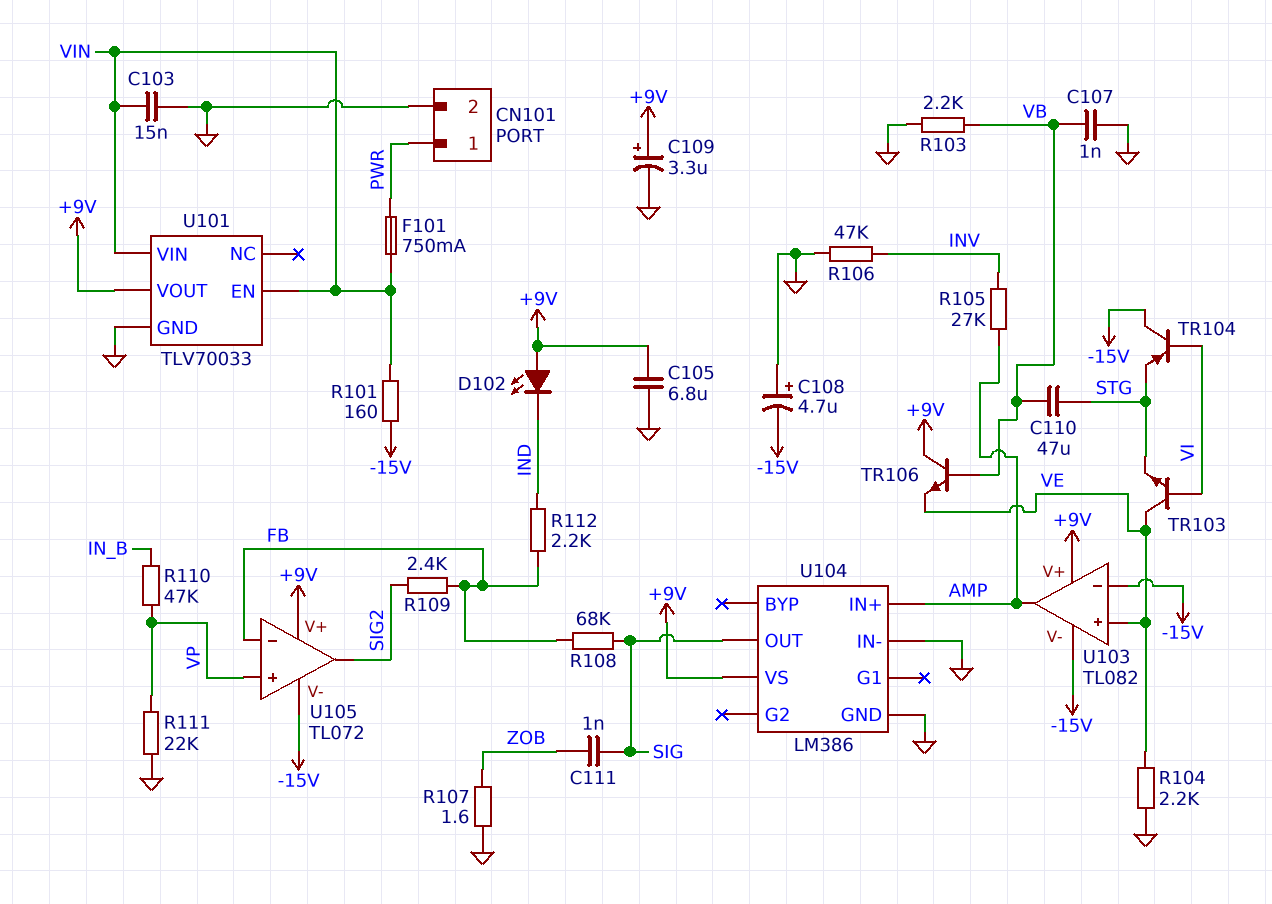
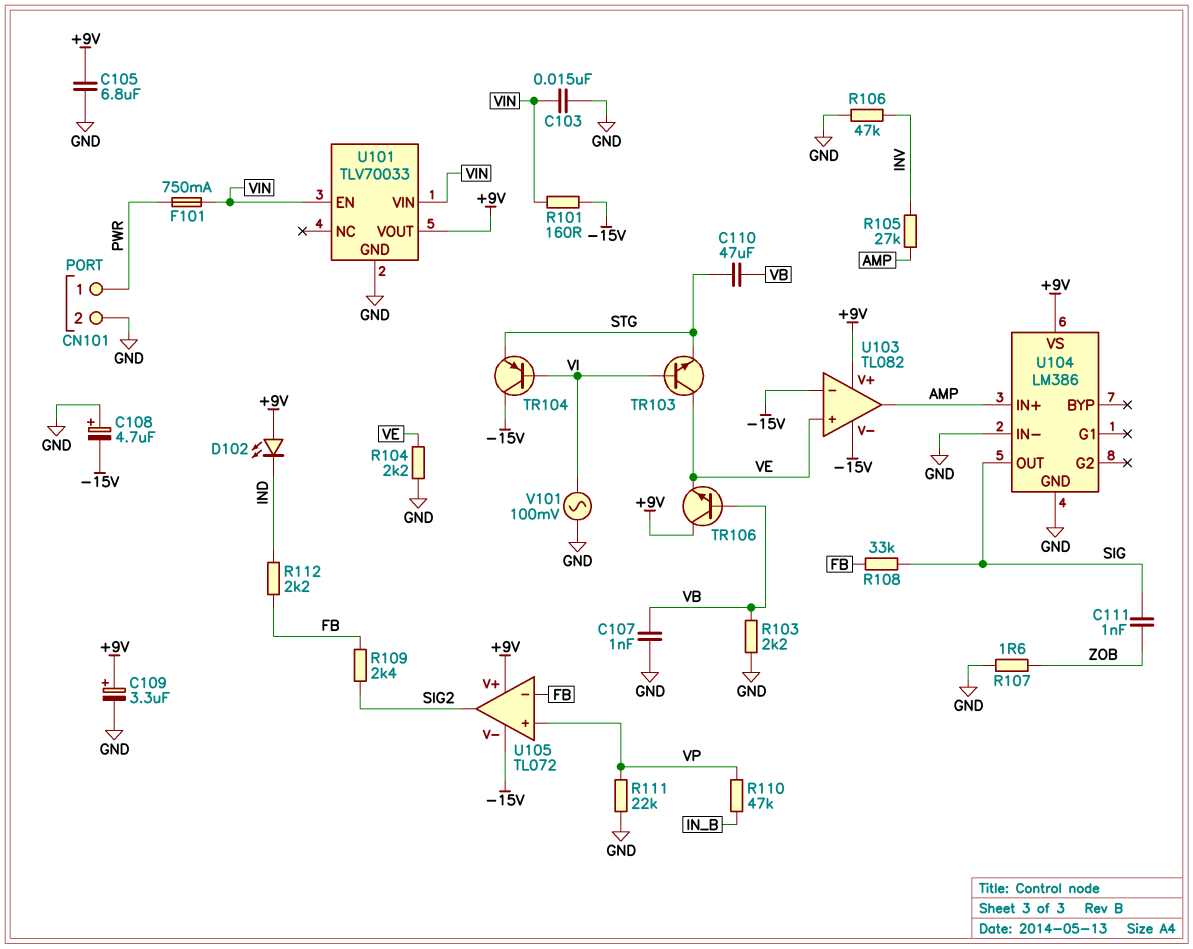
R108: 68k (FB, SIG) -> 33k (FB, SIG)
V101: none -> AC 100mV (GND, VI)

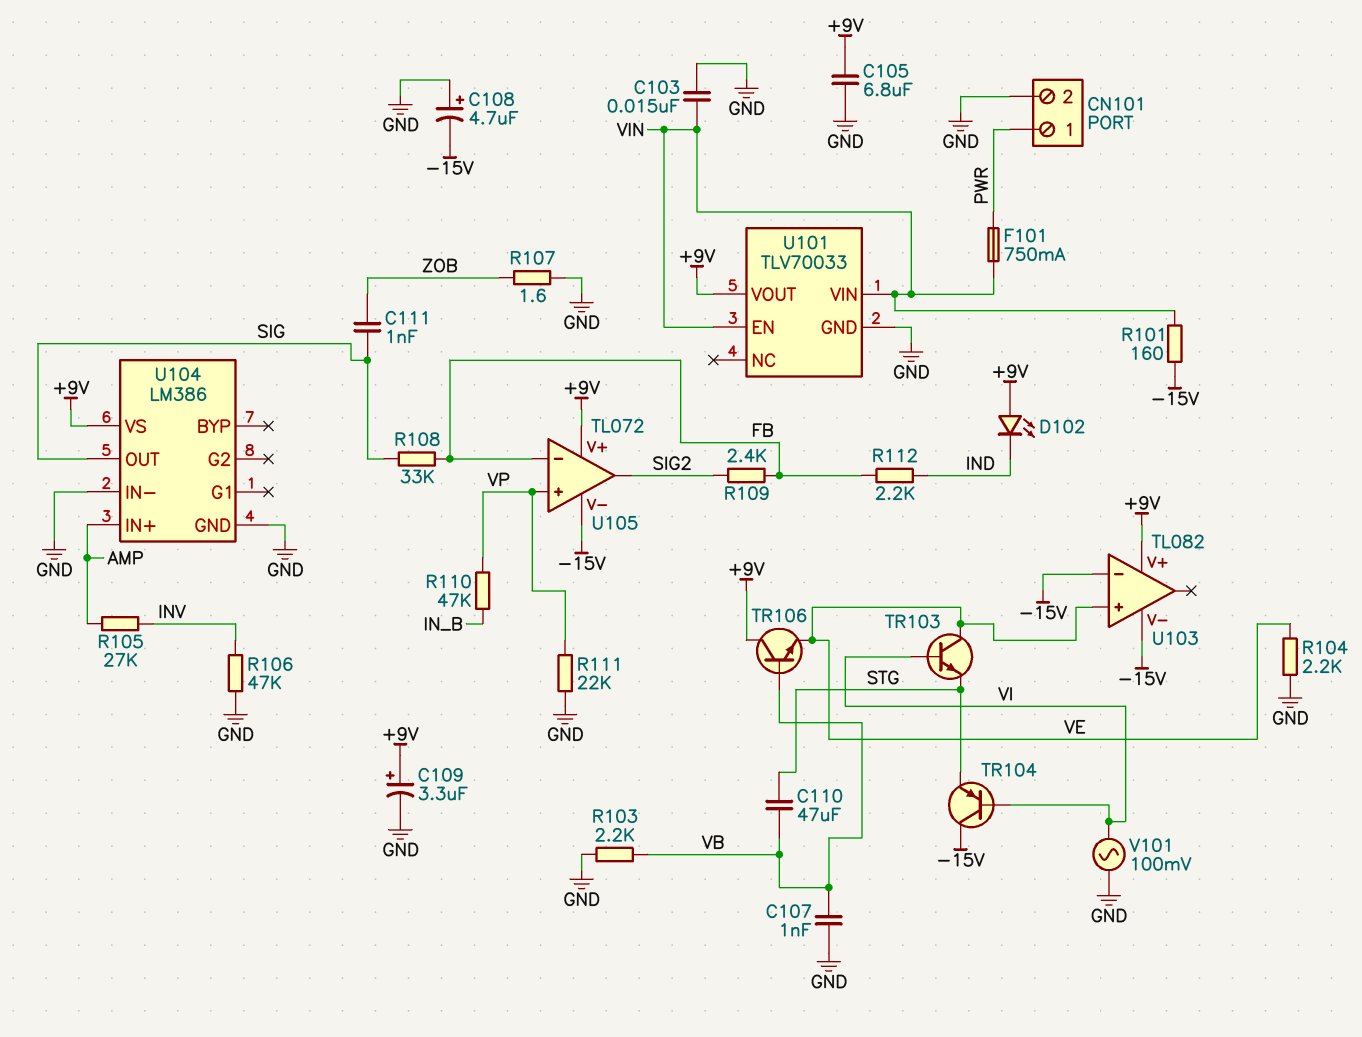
U103 pin out: AMP -> none

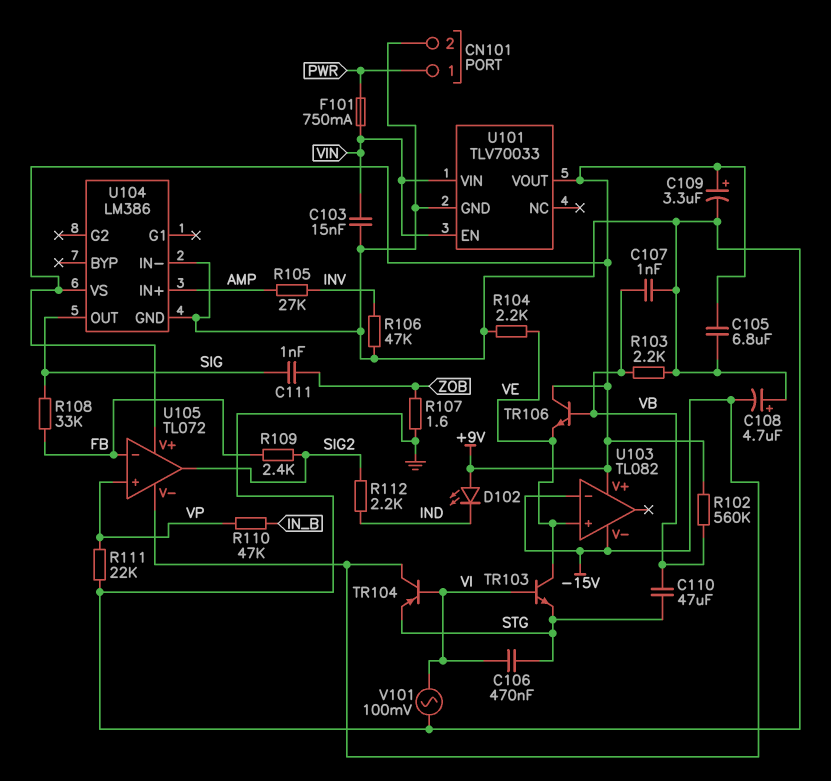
C106: none -> 470nF (STG, VI)
R101: 160 (-15V, VIN) -> none
R102: none -> 560k (+9V, VB)
R112: 2.2k (FB, IND) -> 2.2k (IND, SIG2)

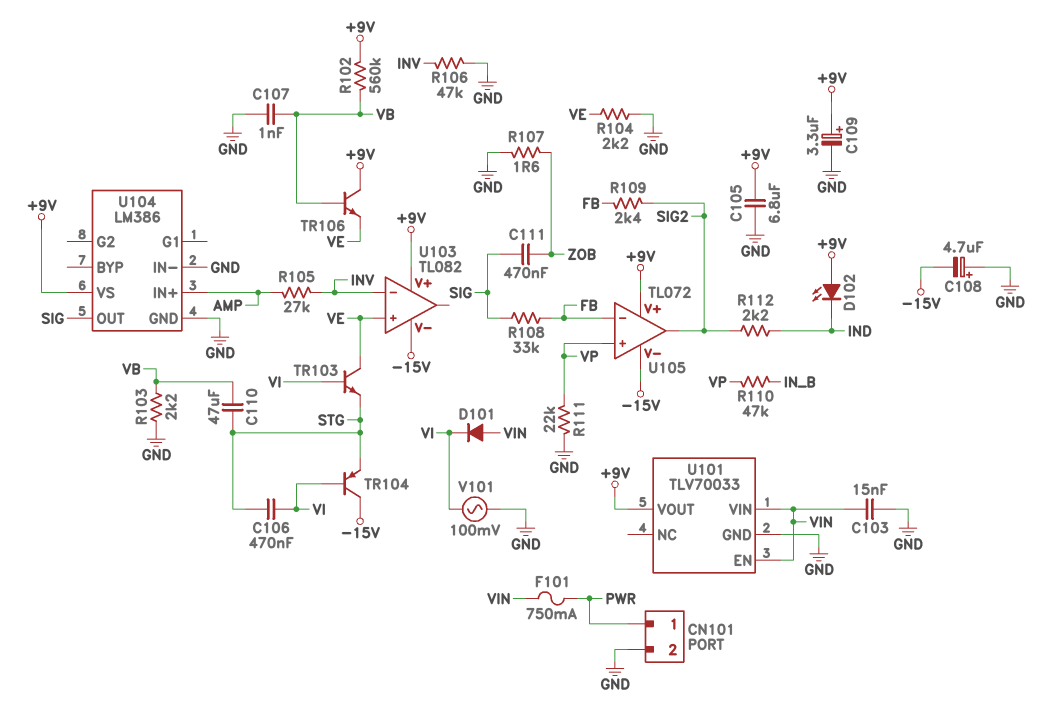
C111: 1nF (SIG, ZOB) -> 470nF (SIG, ZOB)
D101: none -> diode (A VIN, K VI)
U103 pin in-: -15V -> INV

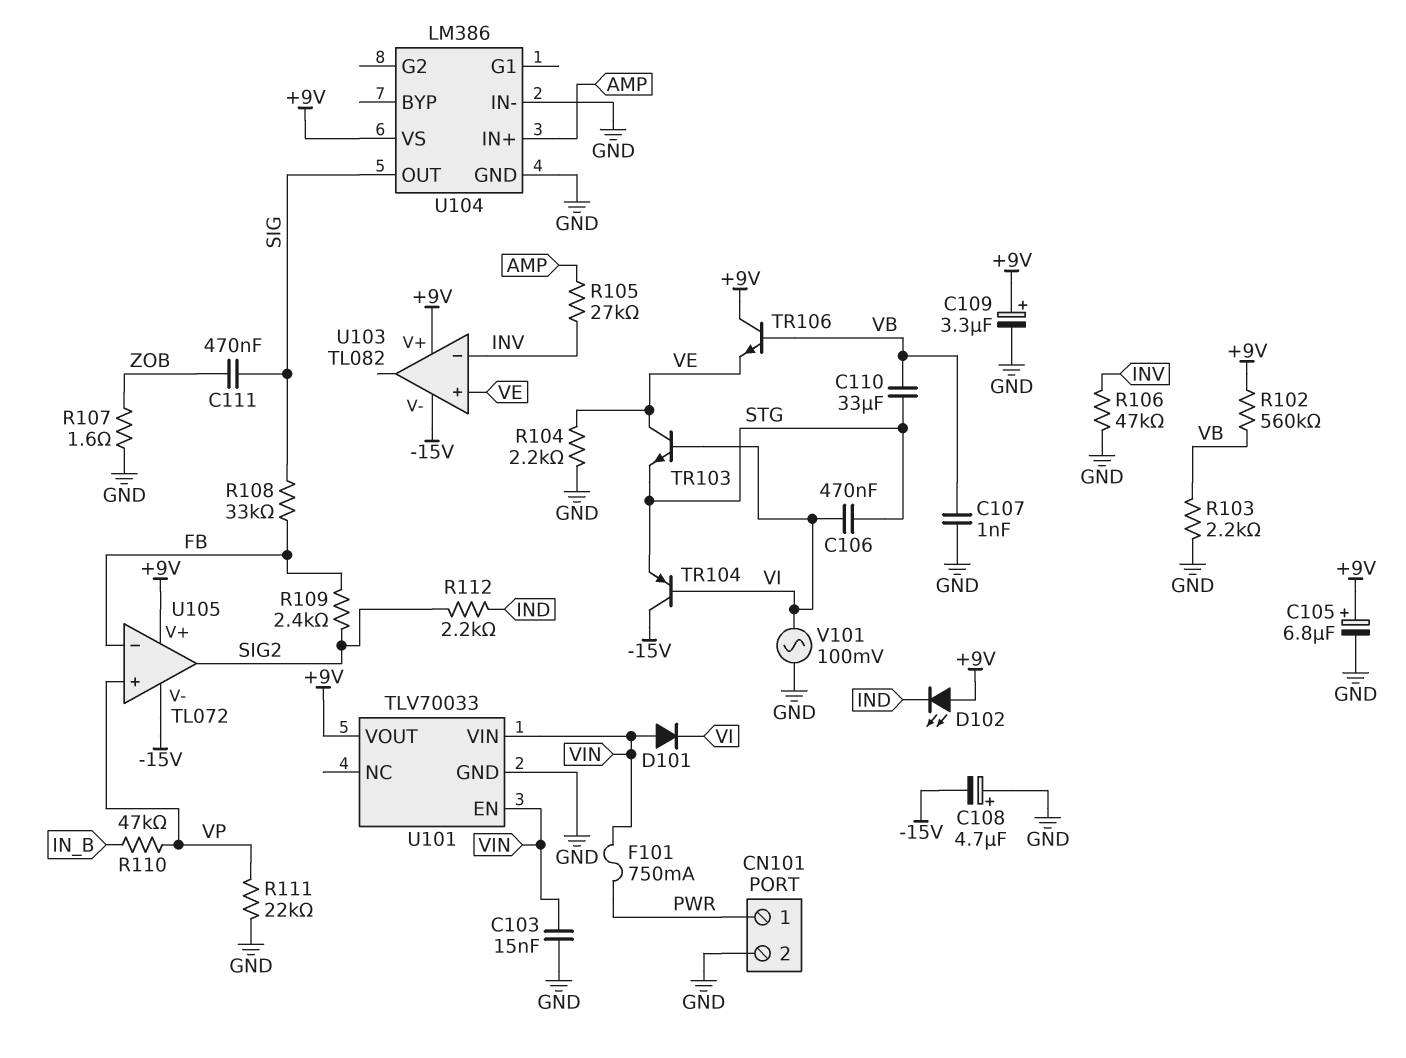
C105: 6.8uF (+9V, GND) -> 6.8uF (plus +9V, minus GND)
C110: 47uF (STG, VB) -> 33uF (STG, VB)

